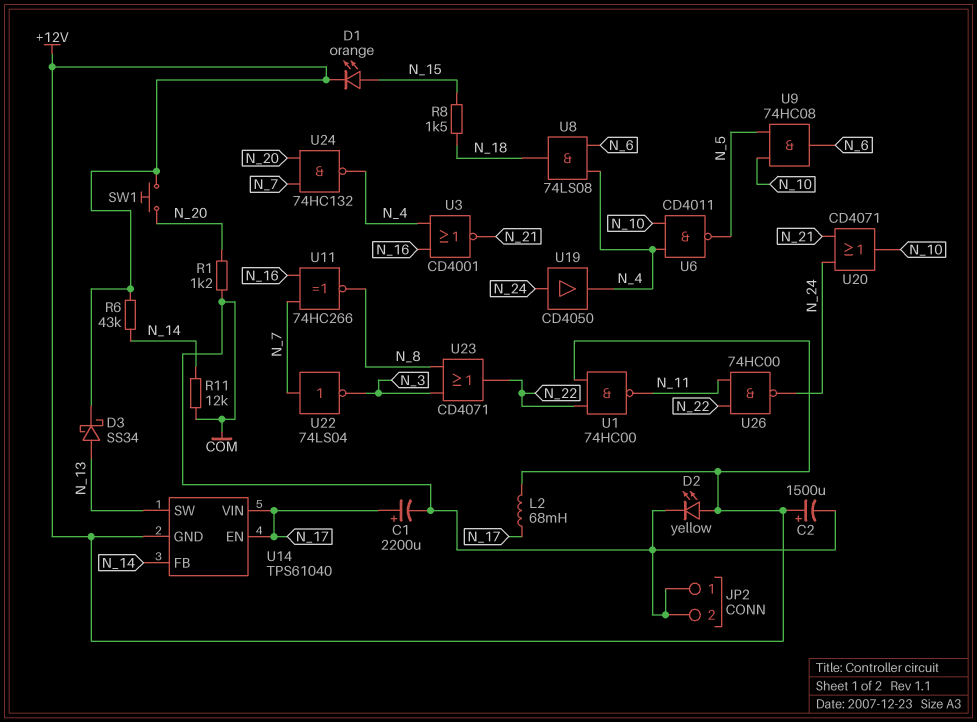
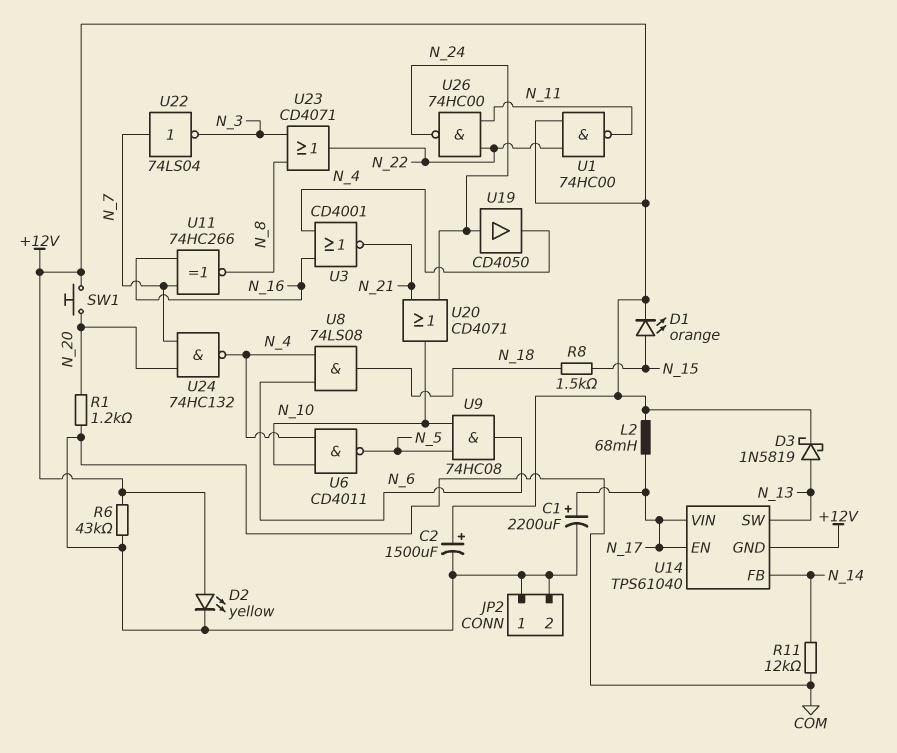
D3: schottky SS34 (A N_13, K +12V) -> schottky 1N5819 (A N_13, K +12V)
R6: 43k (+12V, N_14) -> 43k (+12V, COM)

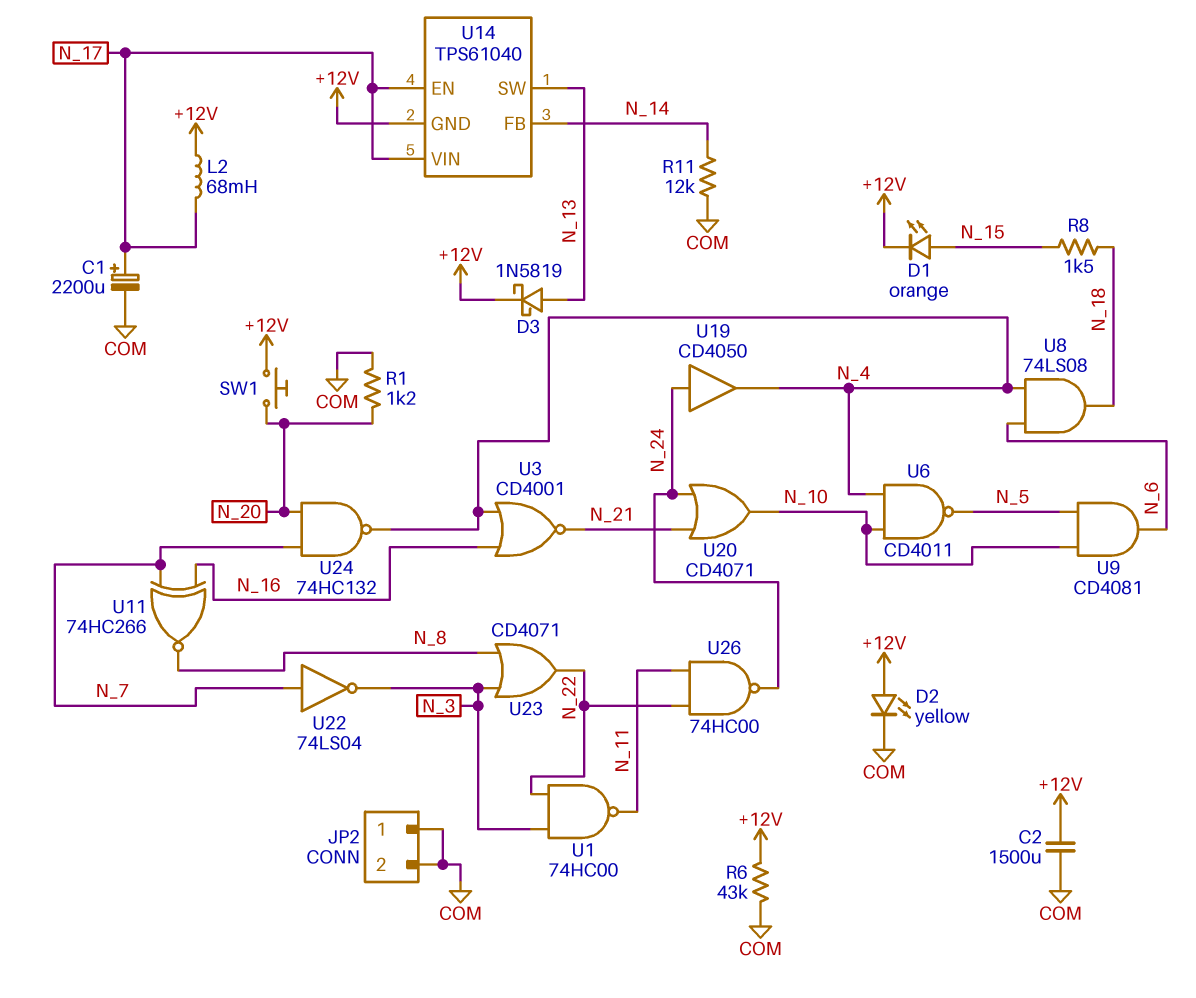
C2: 1500uF (plus +12V, minus COM) -> 1500uF (+12V, COM)
U1: NAND 74HC00 (in +12V, in N_22, out N_11) -> NAND 74HC00 (in N_3, in N_22, out N_11)
U9: AND 74HC08 (in N_5, in N_10, out N_6) -> AND CD4081 (in N_5, in N_10, out N_6)

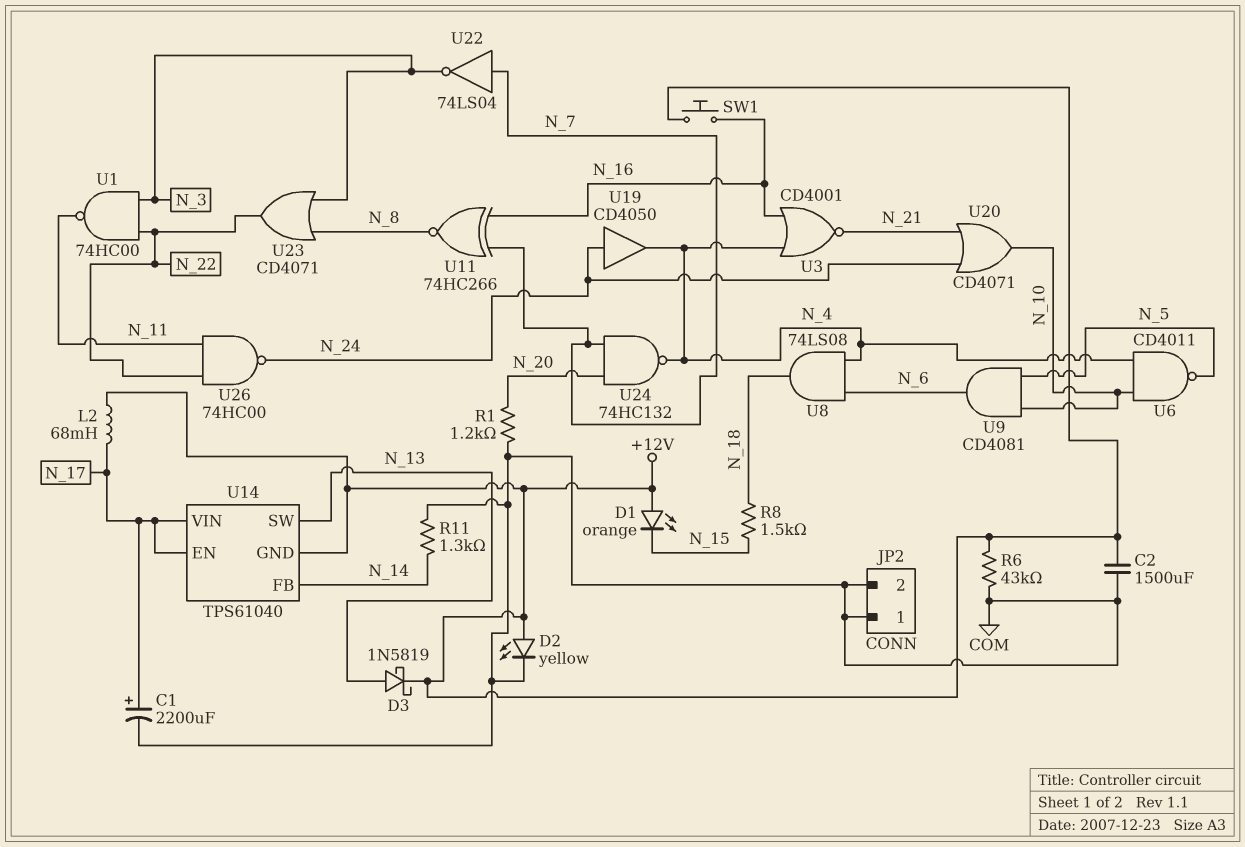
D1: LED orange (A N_15, K +12V) -> LED orange (A +12V, K N_15)
R11: 12k (COM, N_14) -> 1.3k (COM, N_14)
SW1: button (+12V, N_20) -> button (+12V, N_16)

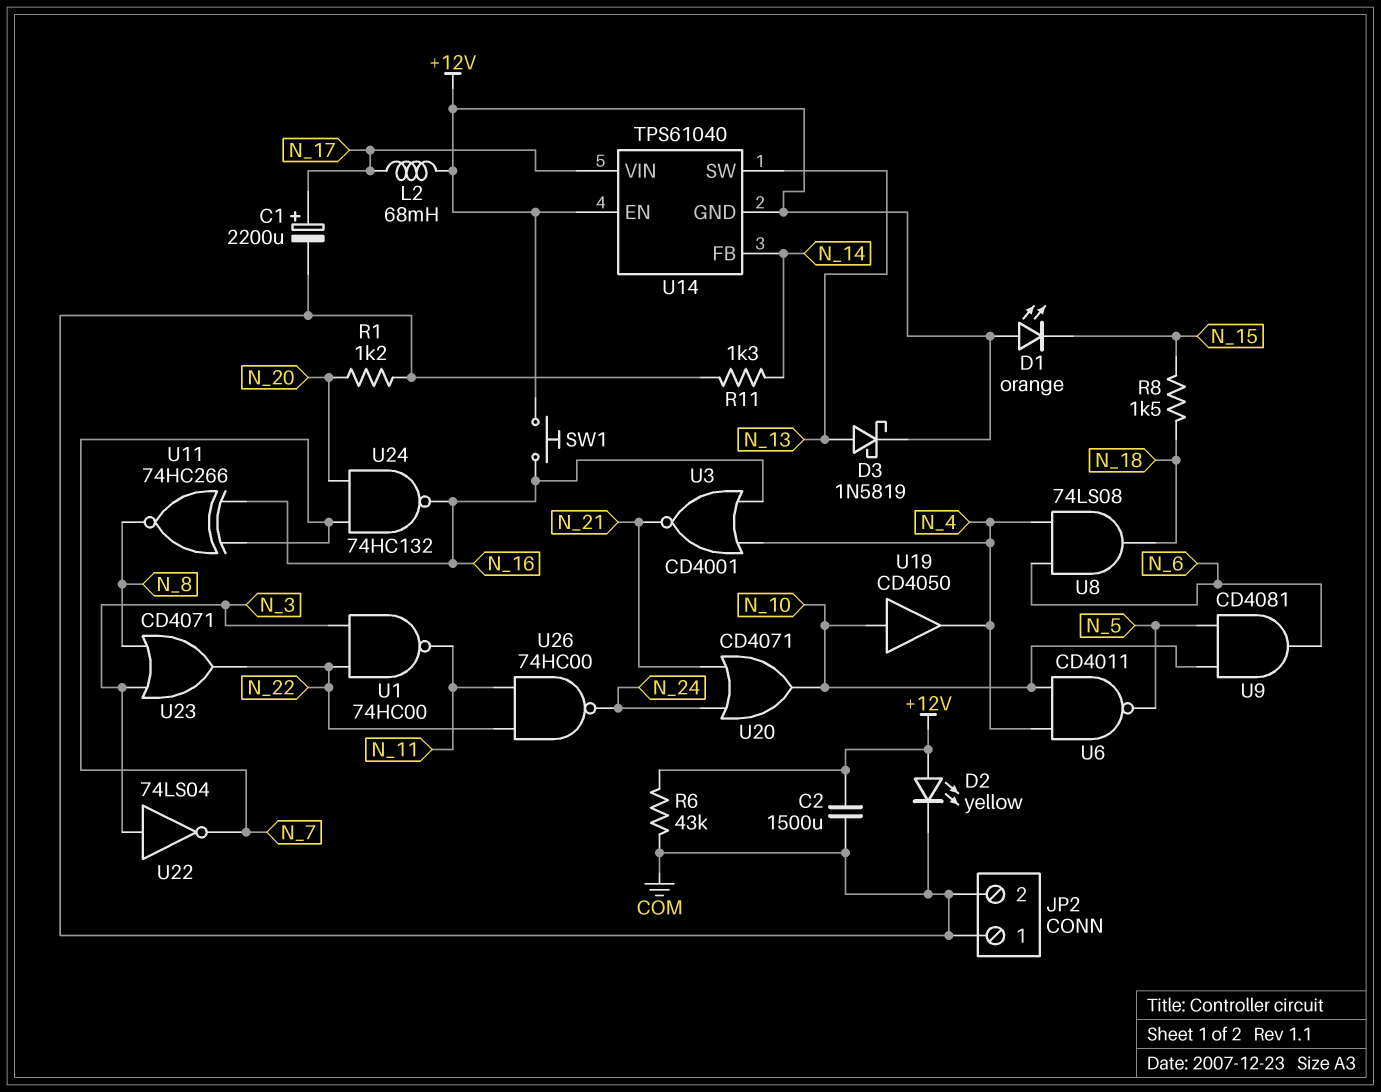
U14 pin EN: N_17 -> +12V
U19: buffer CD4050 (in N_24, out N_4) -> buffer CD4050 (in N_10, out N_4)
U22: NOT 74LS04 (in N_7, out N_3) -> NOT 74LS04 (in N_3, out N_7)
U24: NAND 74HC132 (in N_7, in N_20, out N_4) -> NAND 74HC132 (in N_7, in N_20, out N_16)

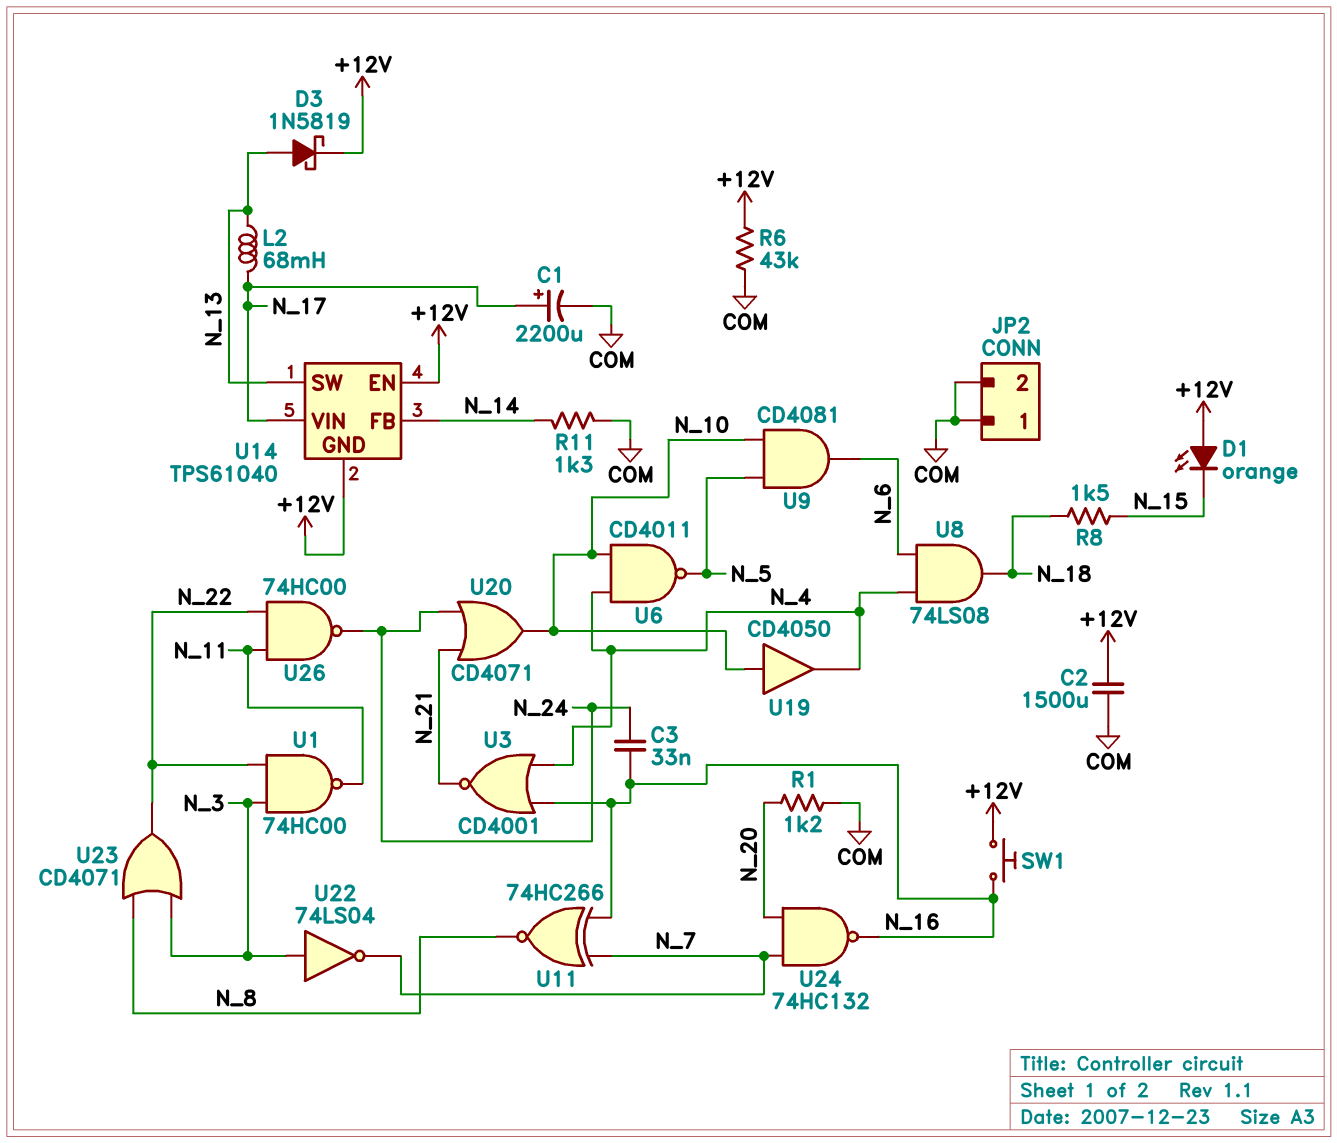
C3: none -> 33nF (N_16, N_24)
D2: LED yellow (A +12V, K COM) -> none
L2: 68mH (+12V, N_17) -> 68mH (N_13, N_17)

